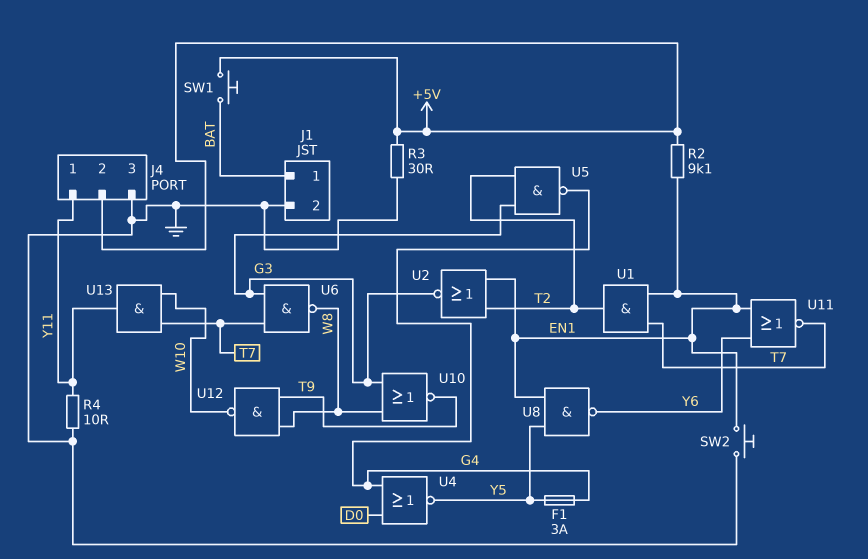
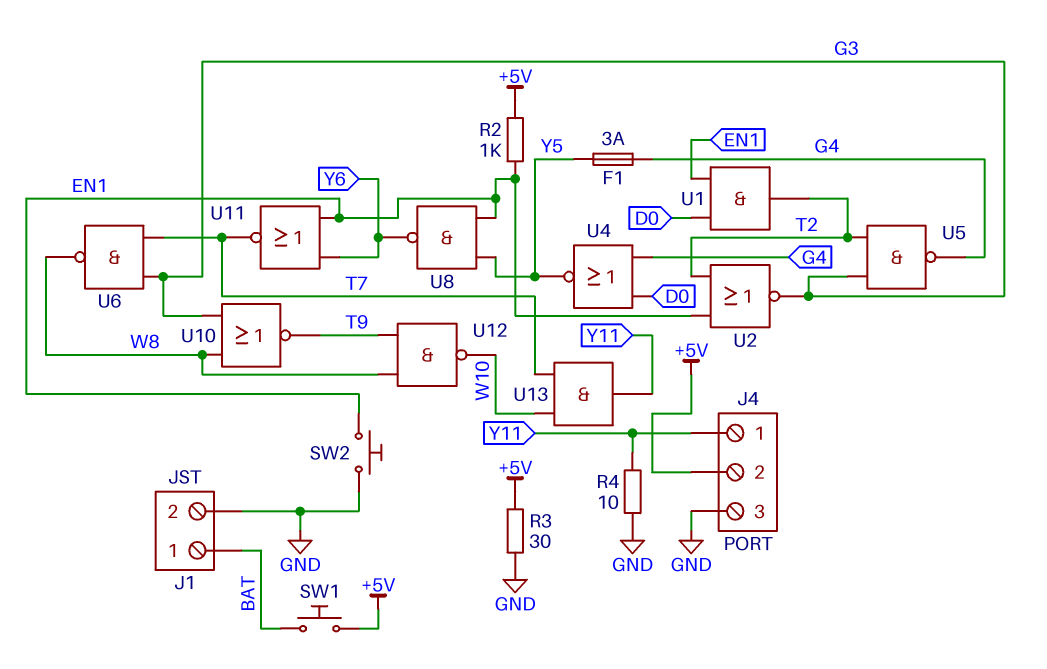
R2: 9.1k (+5V, EN1) -> 1k (+5V, EN1)
U1: AND (in EN1, in T7, out T2) -> AND (in D0, in EN1, out T2)

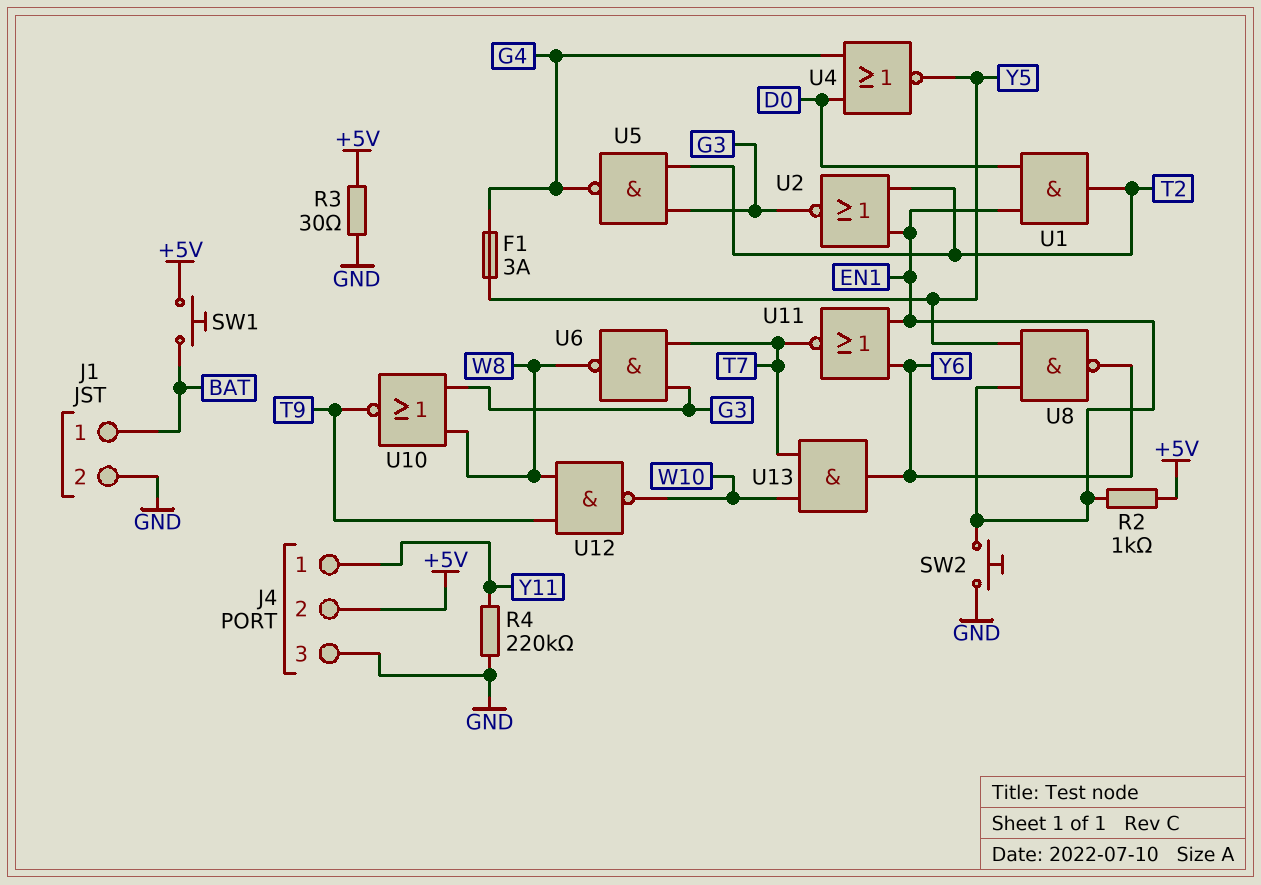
R4: 10 (GND, Y11) -> 220k (GND, Y11)
U13: AND (in T7, in W10, out Y11) -> AND (in T7, in W10, out Y6)

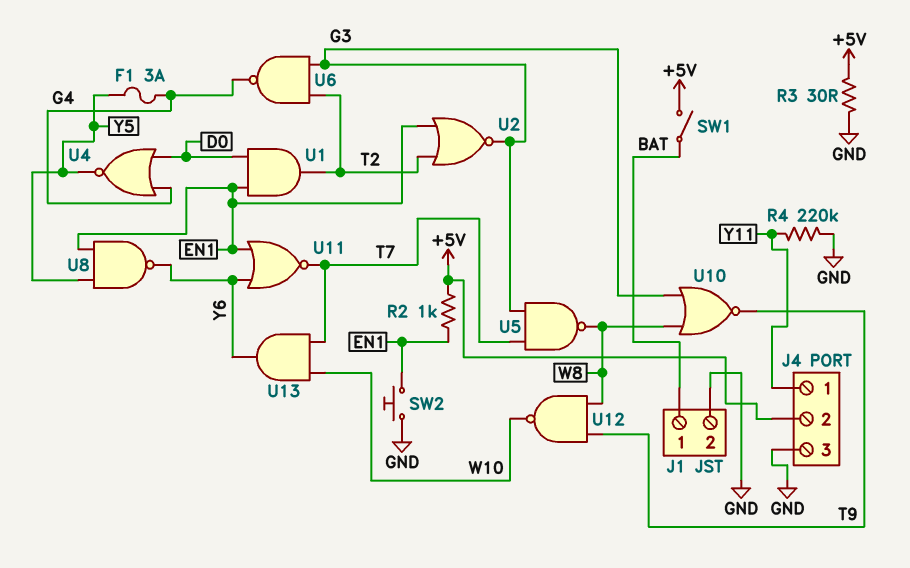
SW1: button (+5V, BAT) -> switch (+5V, BAT)
U5: NAND (in G3, in T2, out G4) -> NAND (in G3, in T7, out W8)
U6: NAND (in G3, in T7, out W8) -> NAND (in G3, in T2, out G4)

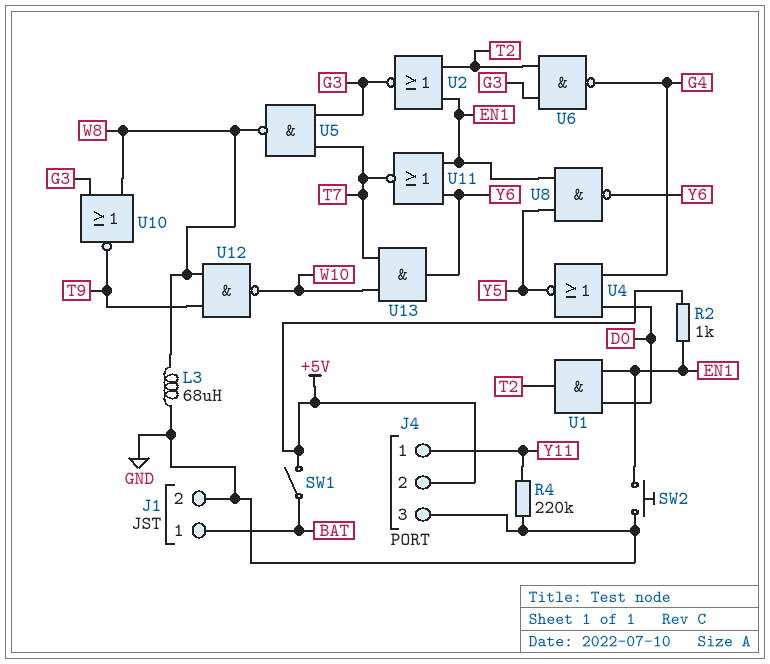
F1: 3A (G4, Y5) -> none
L3: none -> 68uH (GND, W8)
R3: 30 (+5V, GND) -> none

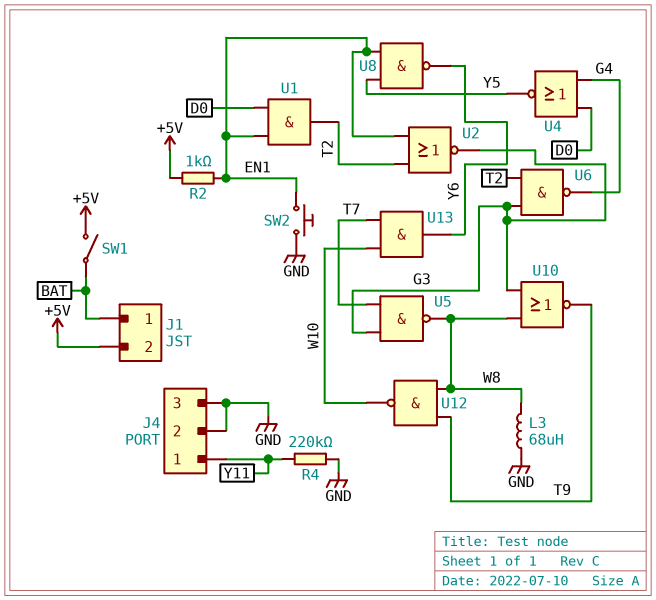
J1 pin 2: GND -> +5V
J4 pin 2: +5V -> GND
U11: NOR (in EN1, in Y6, out T7) -> none

